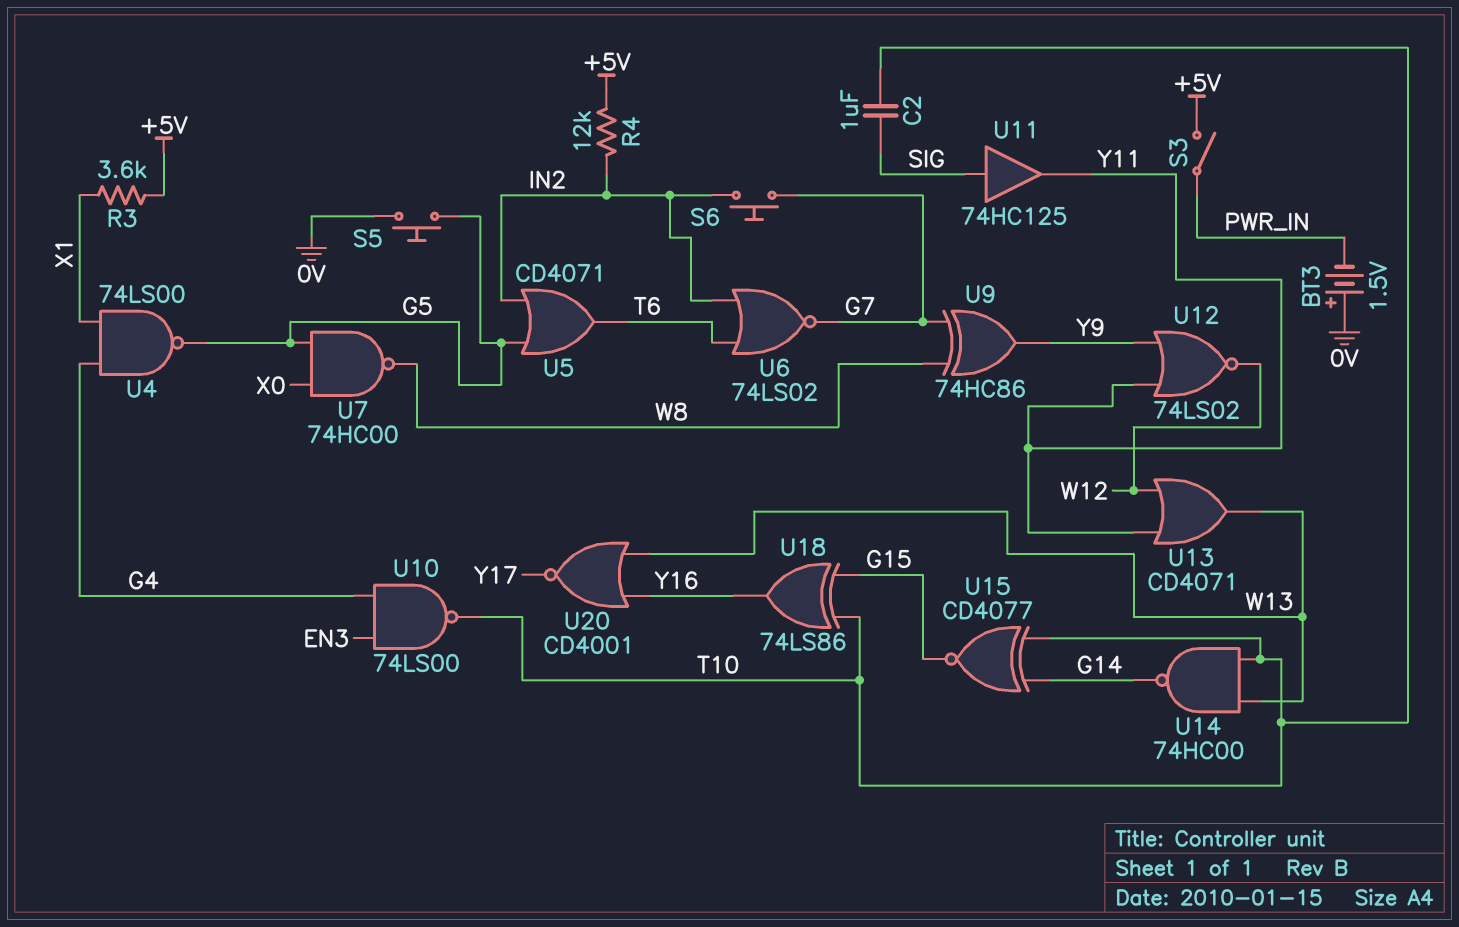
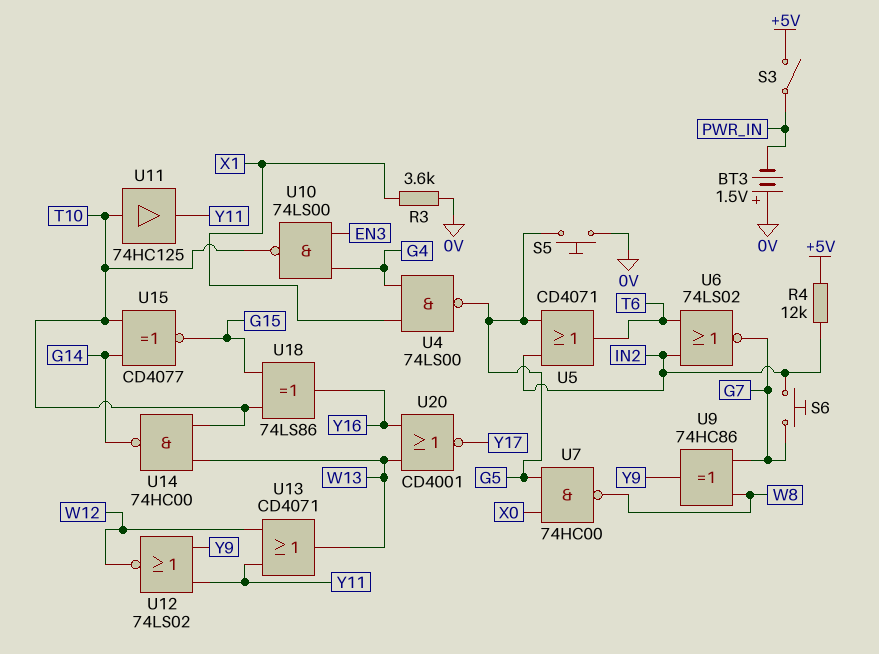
C2: 1uF (SIG, T10) -> none
R3: 3.6k (+5V, X1) -> 3.6k (0V, X1)
U11: buffer 74HC125 (in SIG, out Y11) -> buffer 74HC125 (in T10, out Y11)

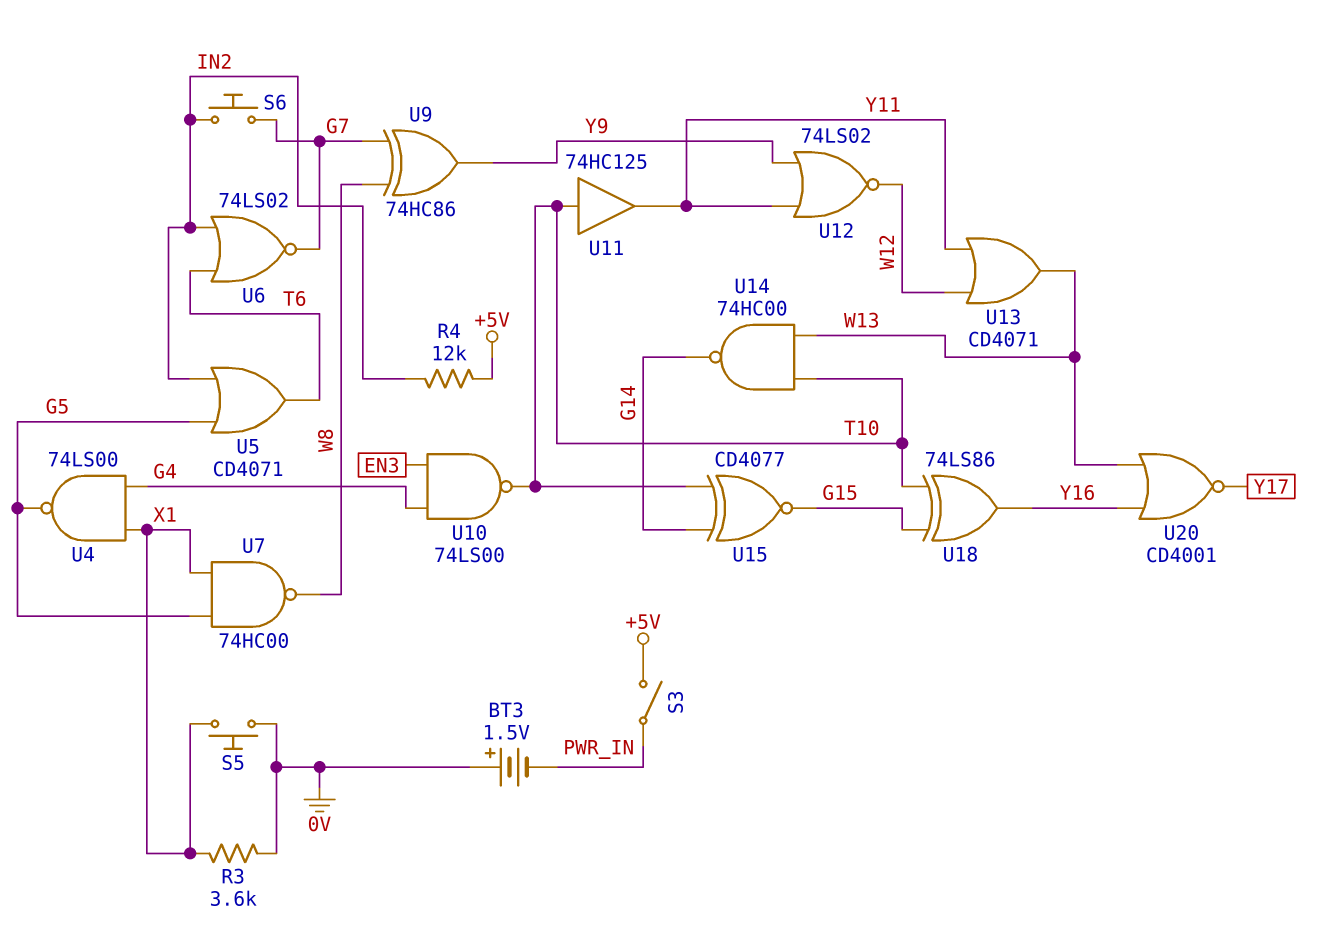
S5: button (0V, G5) -> button (0V, X1)
U7: NAND 74HC00 (in G5, in X0, out W8) -> NAND 74HC00 (in G5, in X1, out W8)

